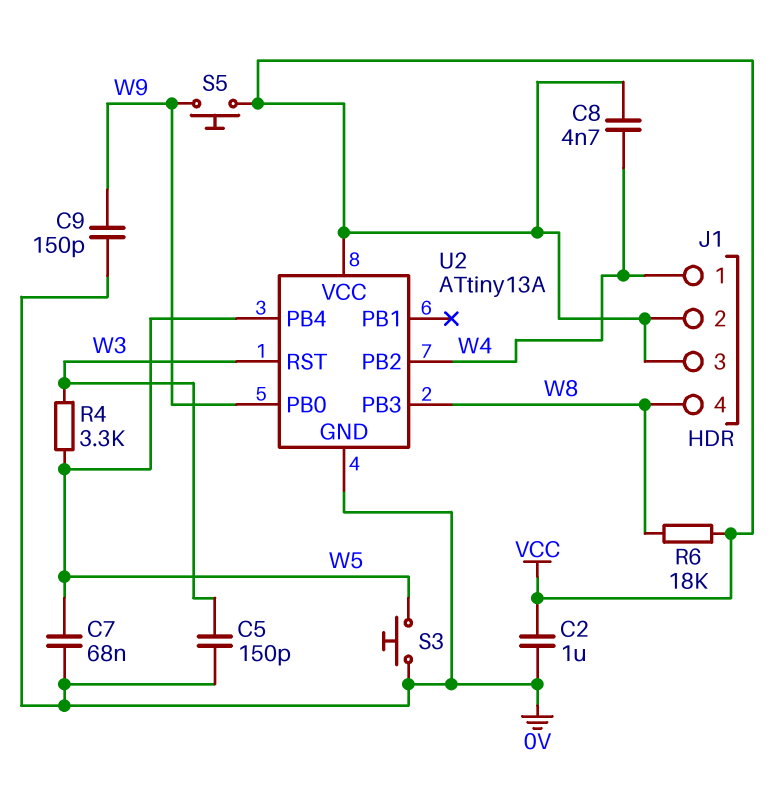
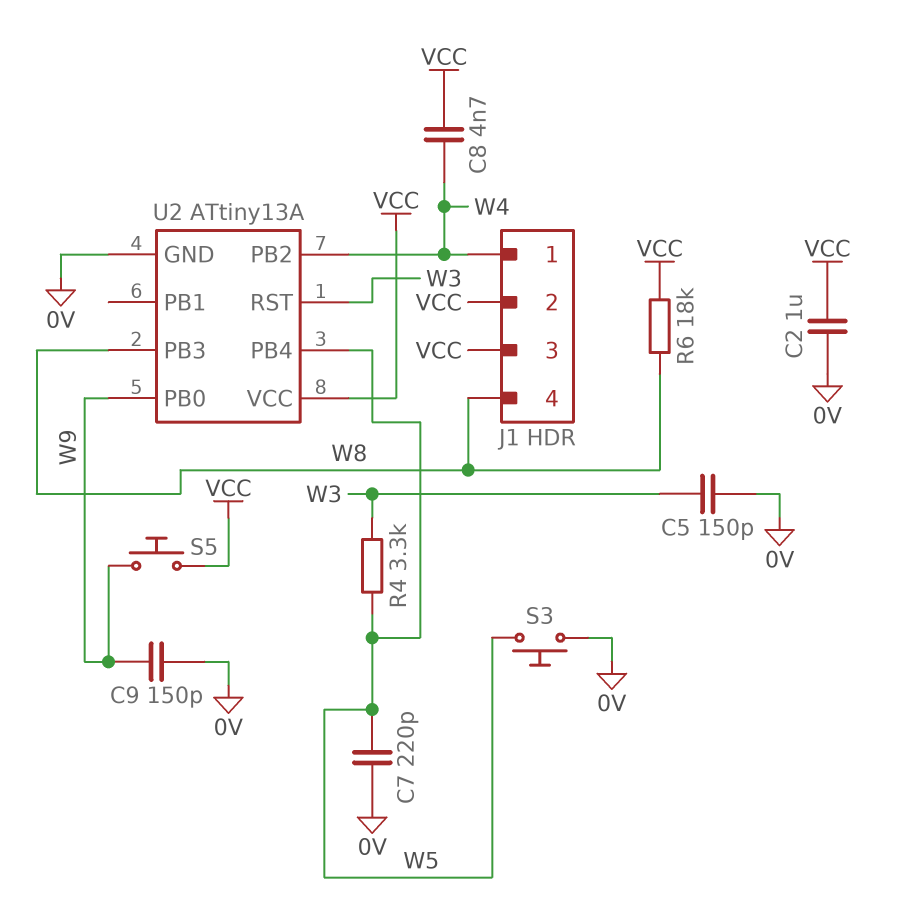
C7: 68nF (0V, W5) -> 220pF (0V, W5)

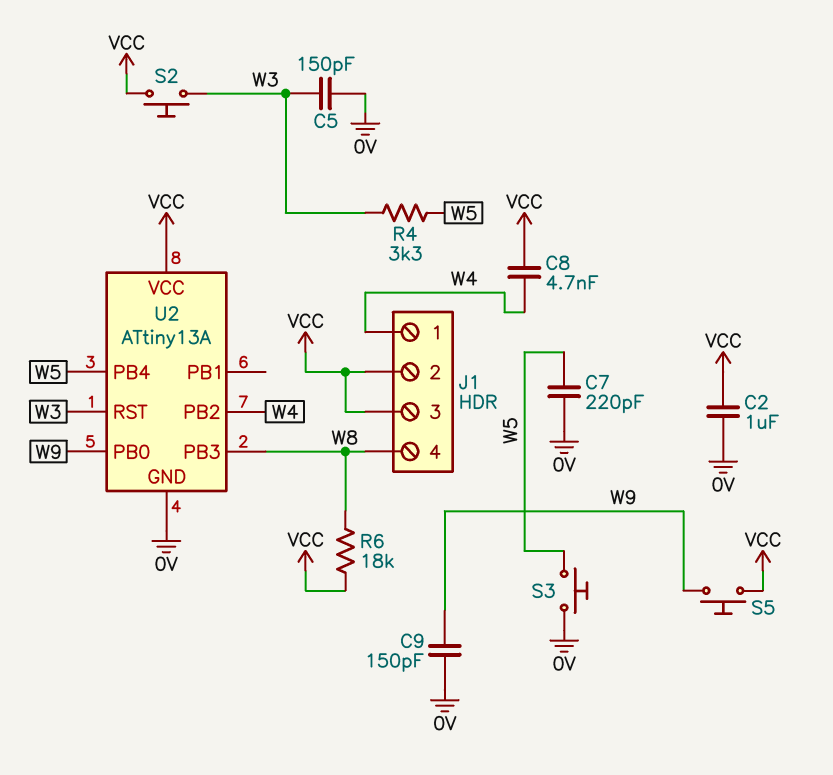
S2: none -> button (VCC, W3)

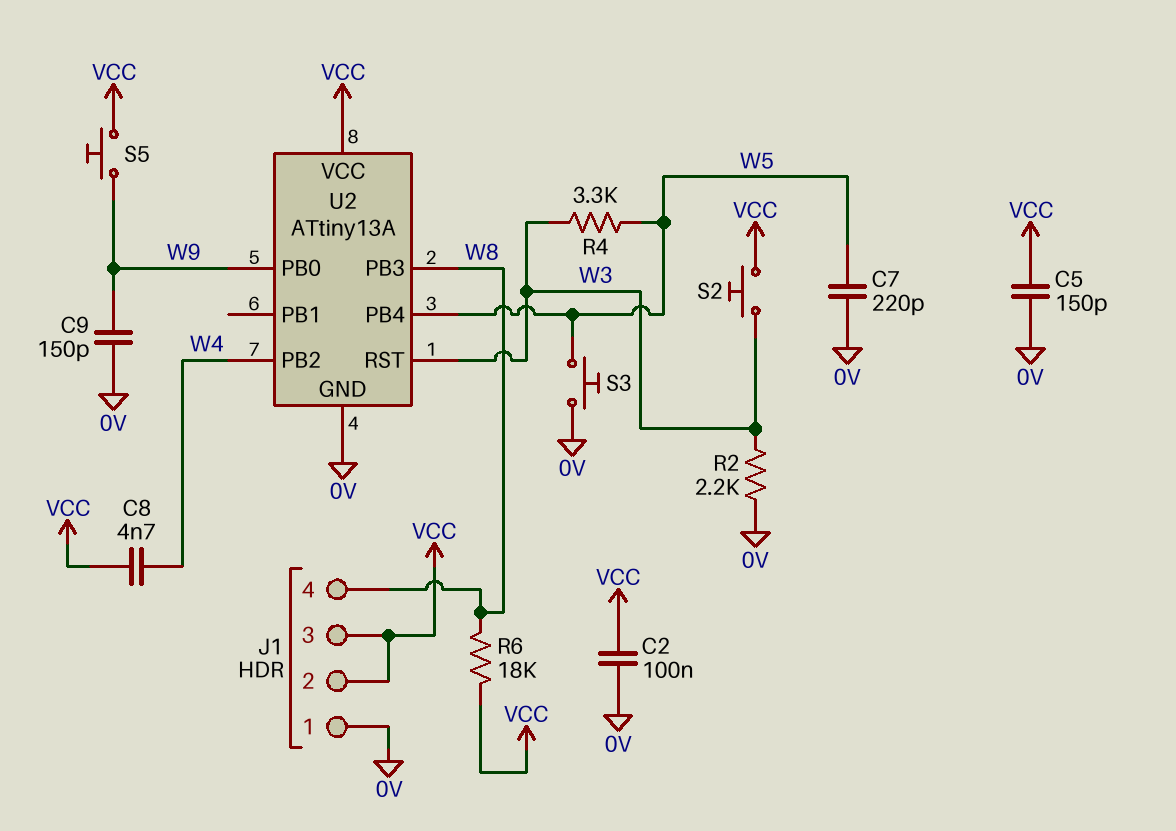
C2: 1uF (0V, VCC) -> 100nF (0V, VCC)
C5: 150pF (0V, W3) -> 150pF (0V, VCC)
J1 pin 1: W4 -> 0V
R2: none -> 2.2k (0V, W3)

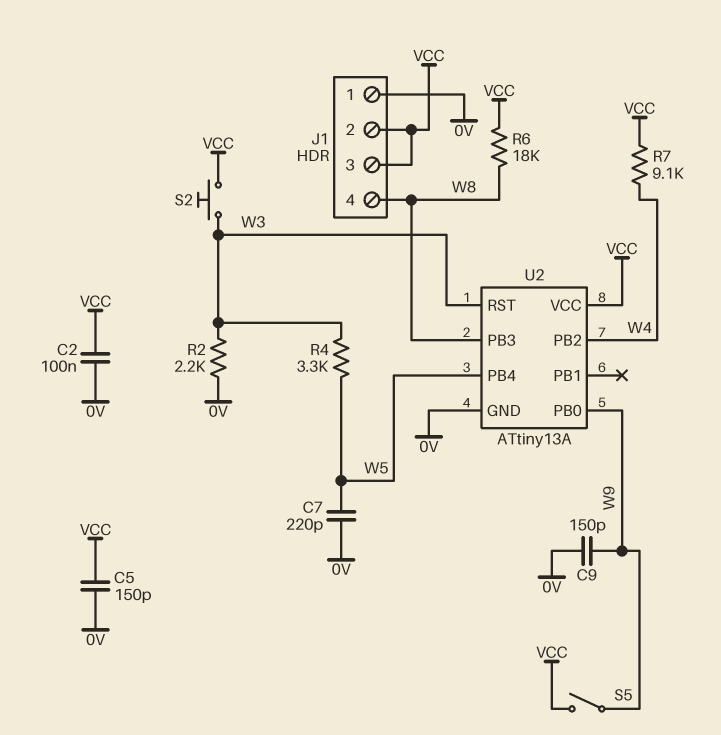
C8: 4.7nF (VCC, W4) -> none
R7: none -> 9.1k (VCC, W4)
S3: button (0V, W5) -> none
S5: button (VCC, W9) -> switch (VCC, W9)

